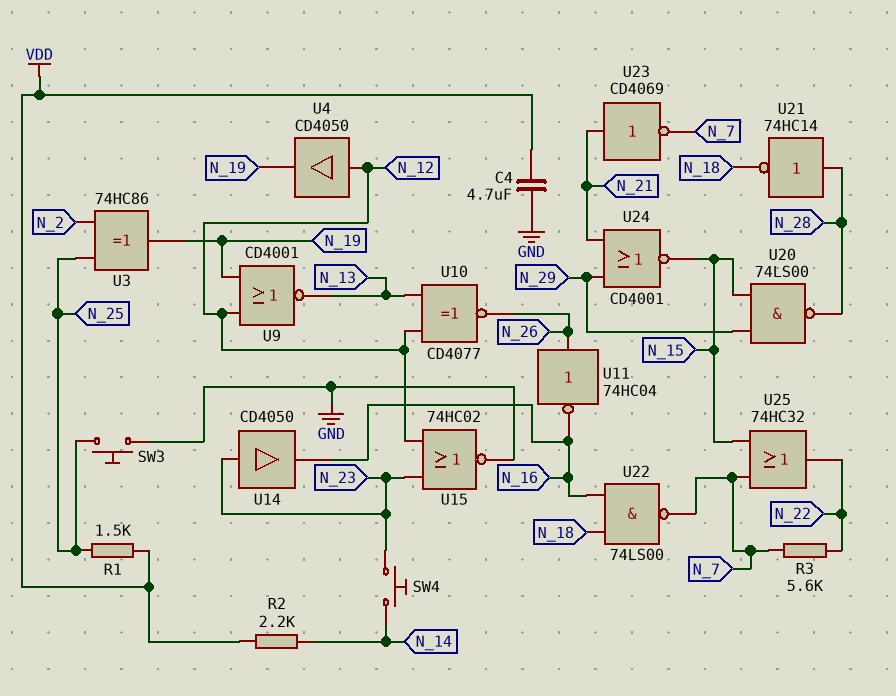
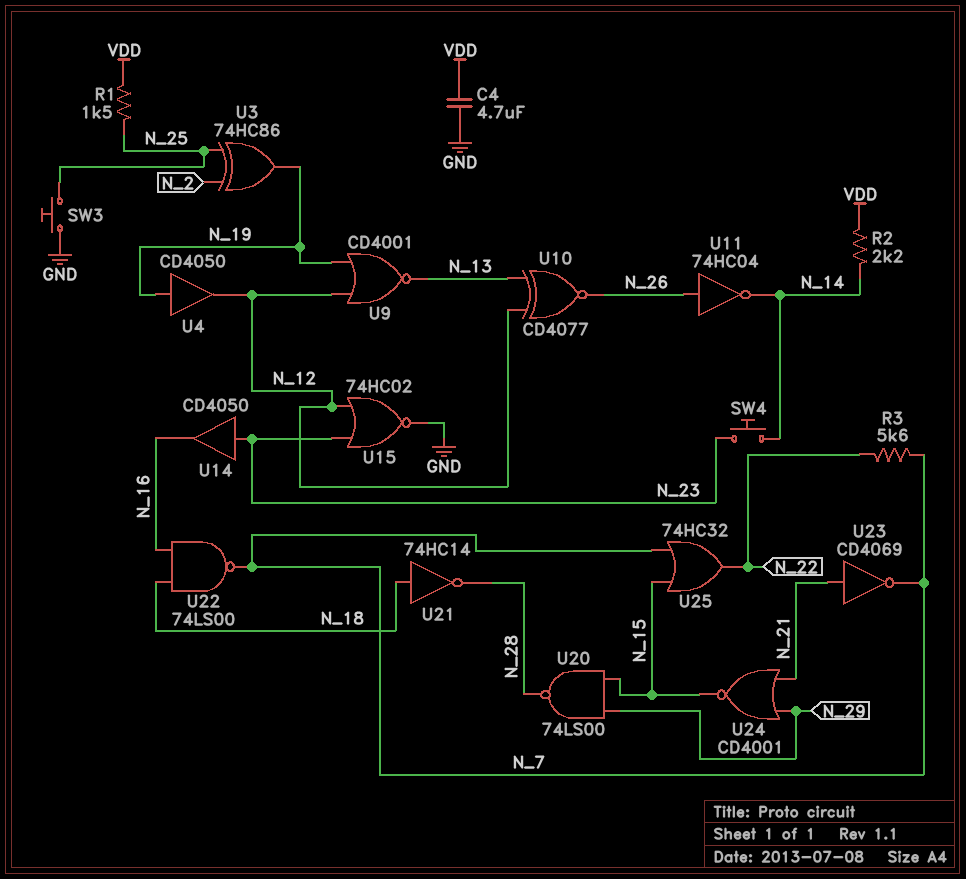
U4: buffer CD4050 (in N_12, out N_19) -> buffer CD4050 (in N_19, out N_12)
U11: NOT 74HC04 (in N_26, out N_16) -> NOT 74HC04 (in N_26, out N_14)
U21: NOT 74HC14 (in N_28, out N_18) -> NOT 74HC14 (in N_18, out N_28)

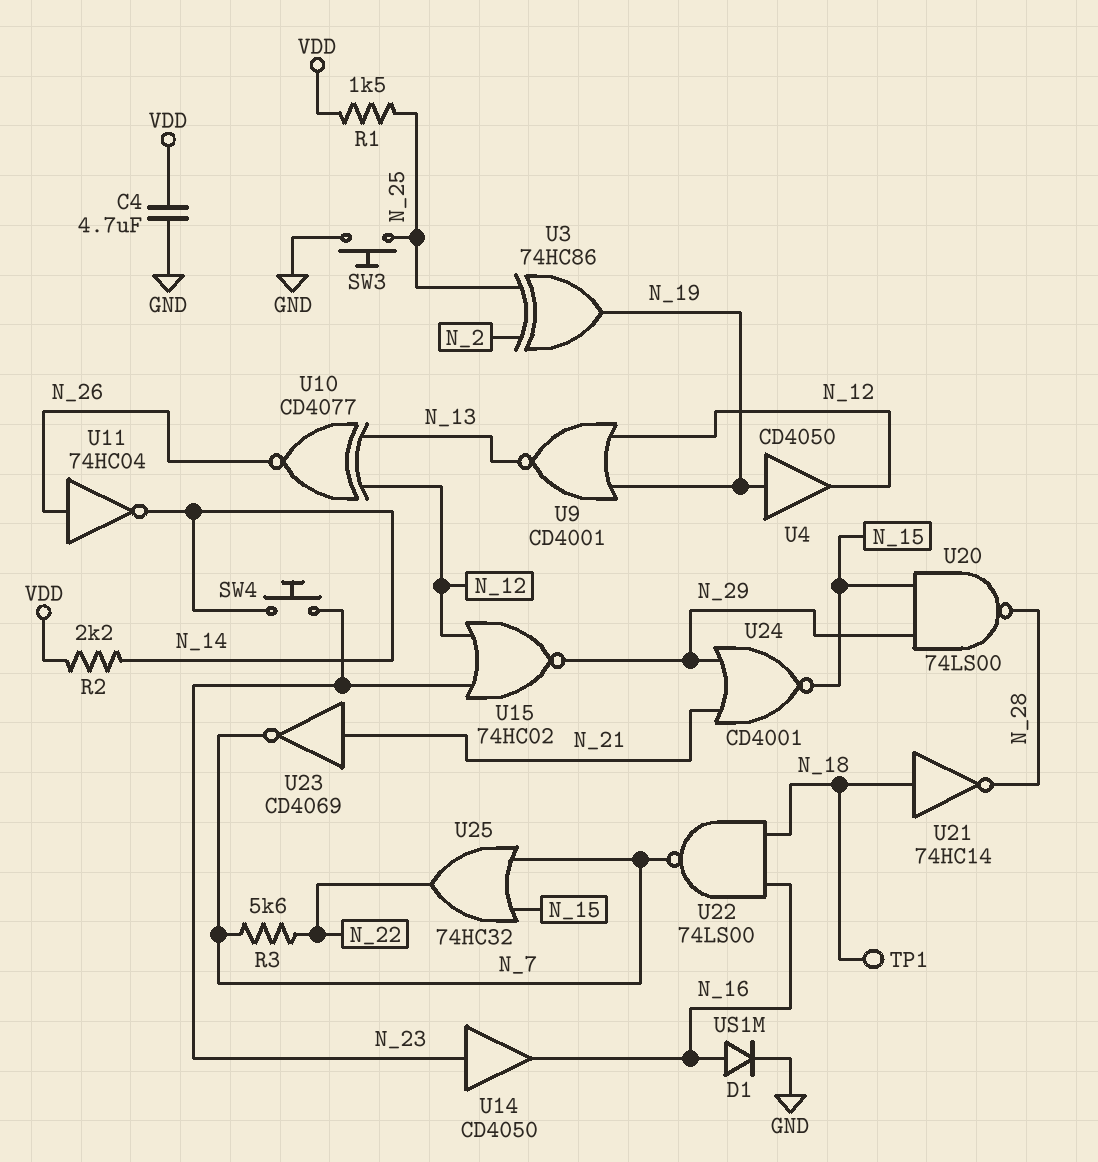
D1: none -> diode US1M (A N_16, K GND)
TP1: none -> test point (N_18)
U15: NOR 74HC02 (in N_12, in N_23, out GND) -> NOR 74HC02 (in N_12, in N_23, out N_29)

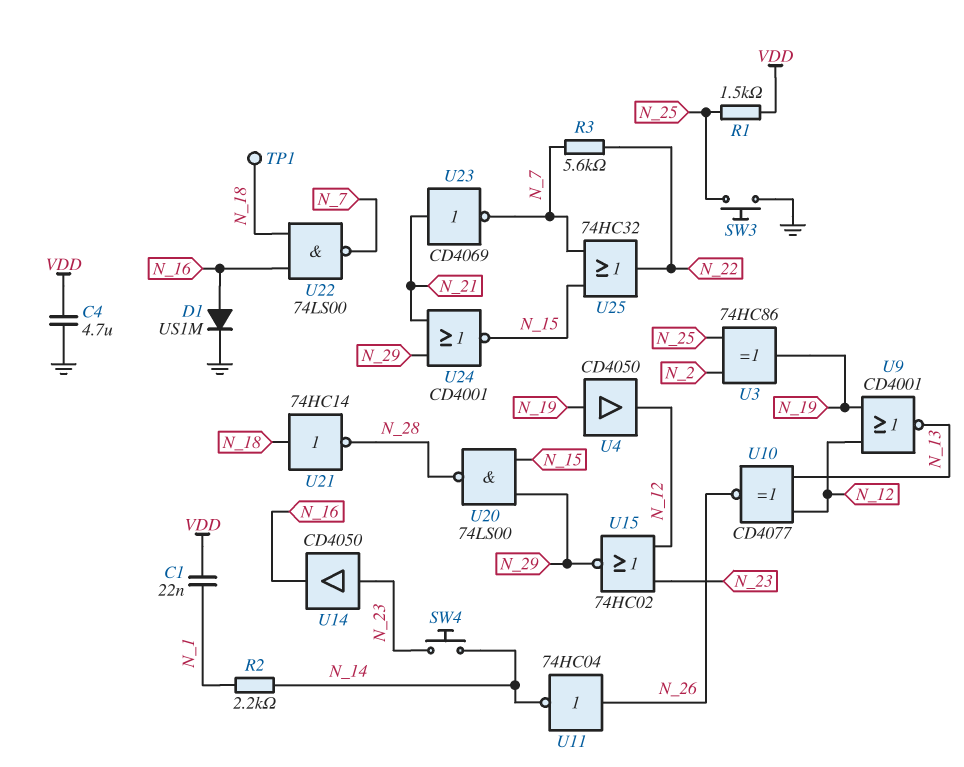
C1: none -> 22nF (N_1, VDD)
R2: 2.2k (N_14, VDD) -> 2.2k (N_1, N_14)

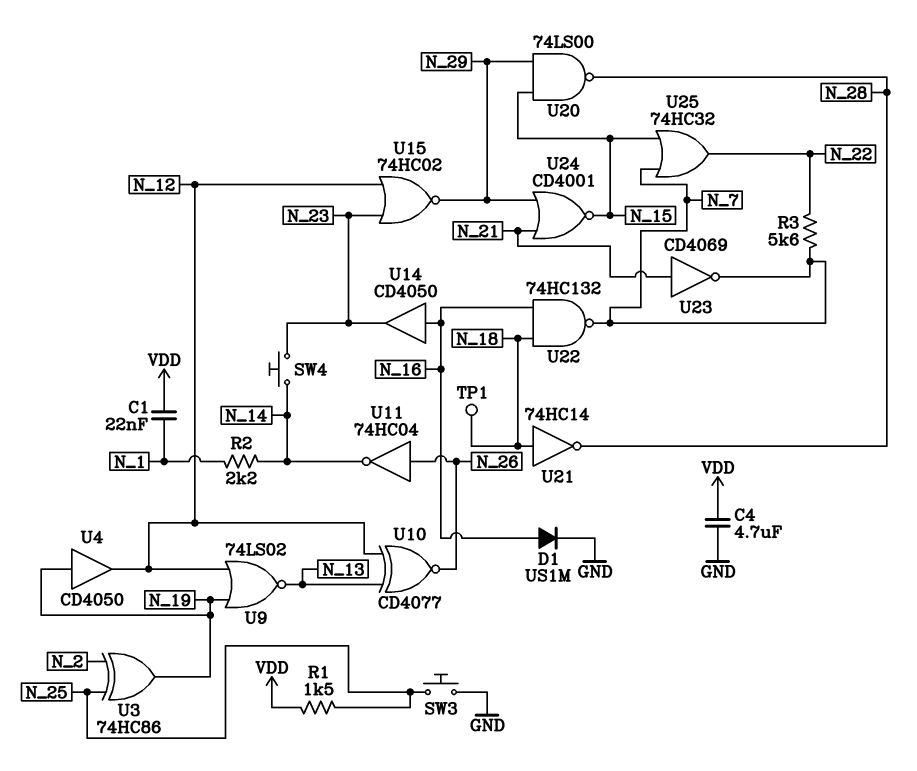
U9: NOR CD4001 (in N_12, in N_19, out N_13) -> NOR 74LS02 (in N_12, in N_19, out N_13)
U14: buffer CD4050 (in N_23, out N_16) -> buffer CD4050 (in N_16, out N_23)
U22: NAND 74LS00 (in N_16, in N_18, out N_7) -> NAND 74HC132 (in N_16, in N_18, out N_7)

